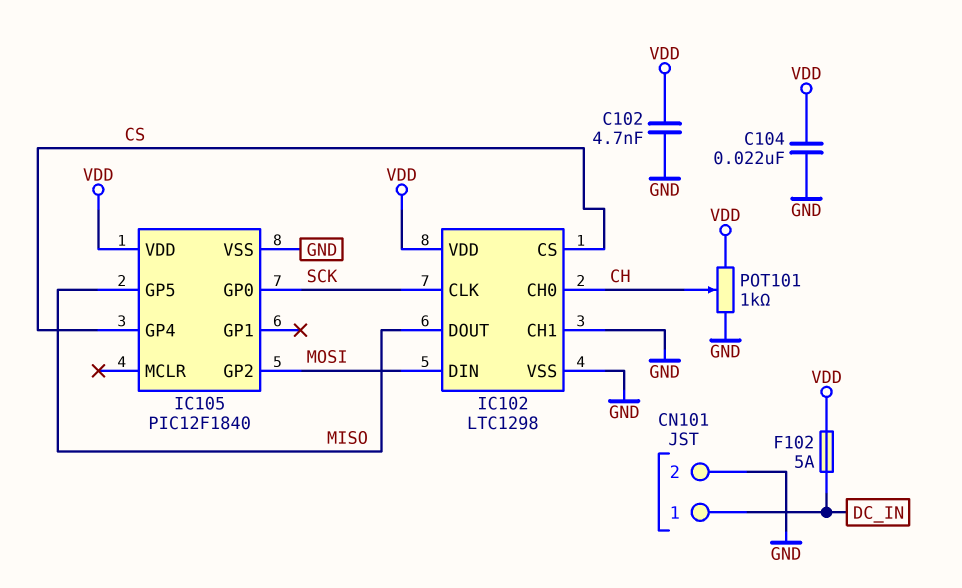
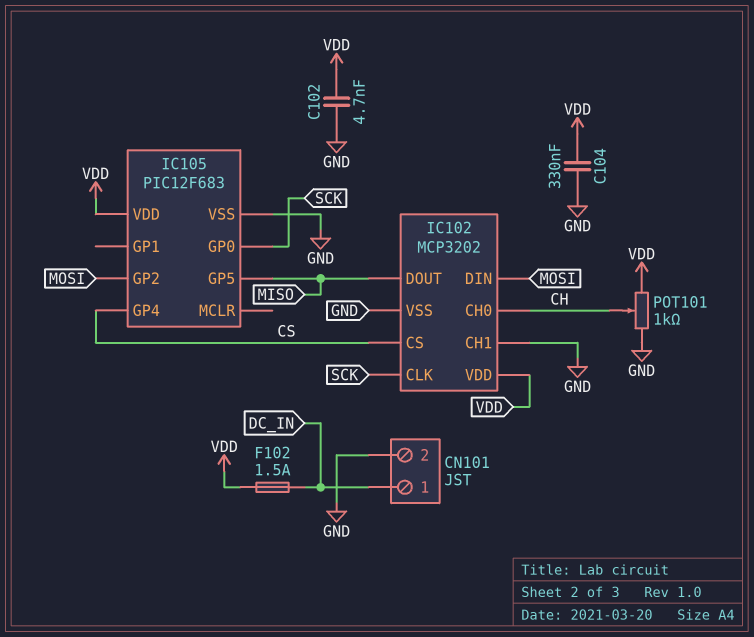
C104: 22nF (GND, VDD) -> 330nF (GND, VDD)
F102: 5A (DC_IN, VDD) -> 1.5A (DC_IN, VDD)
IC102: LTC1298 -> MCP3202
IC105: PIC12F1840 -> PIC12F683

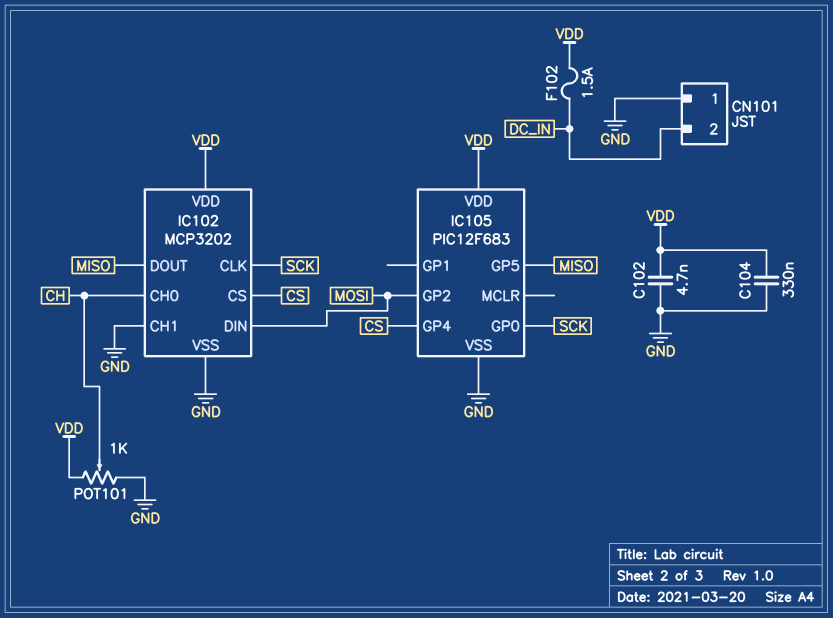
CN101 pin 1: DC_IN -> GND
CN101 pin 2: GND -> DC_IN

